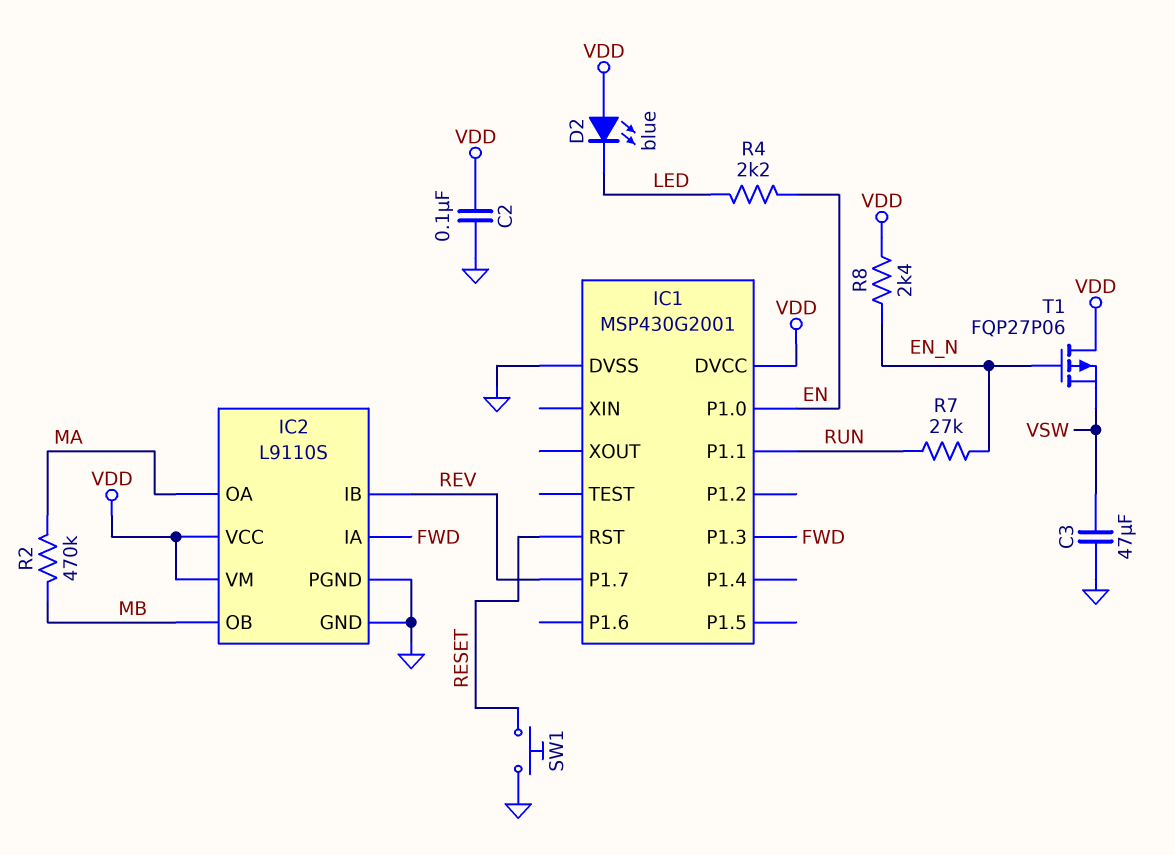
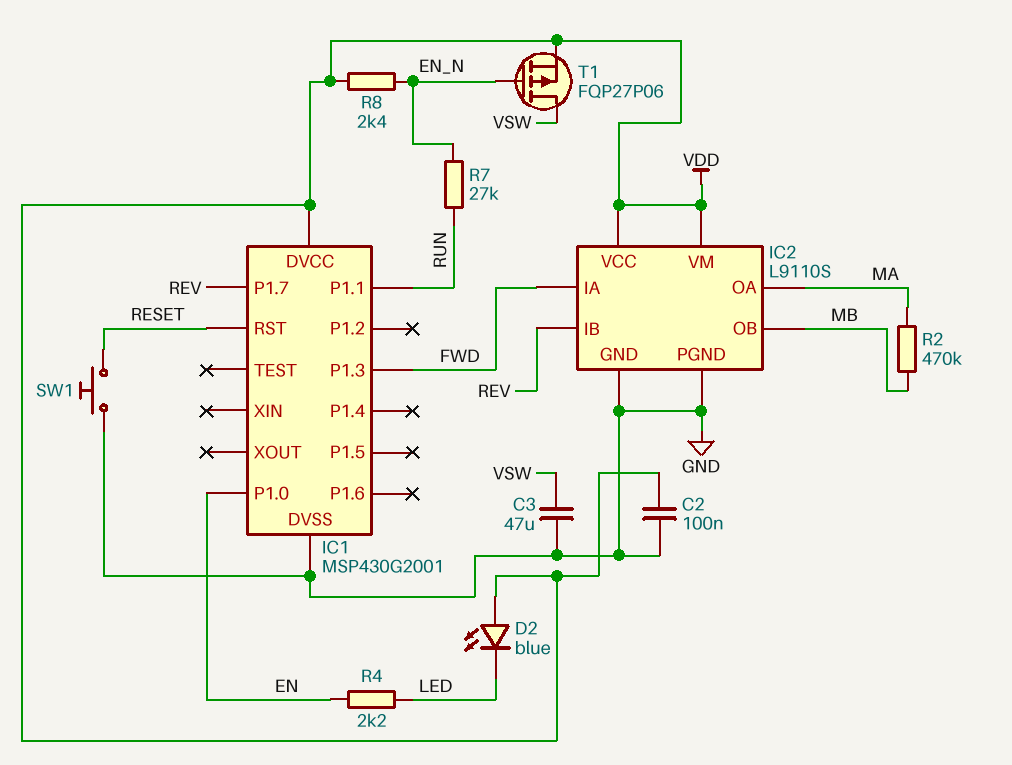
T1: PMOS FQP27P06 (G EN_N, D VDD, S VSW) -> PMOS FQP27P06 (G EN_N, D VSW, S VDD)

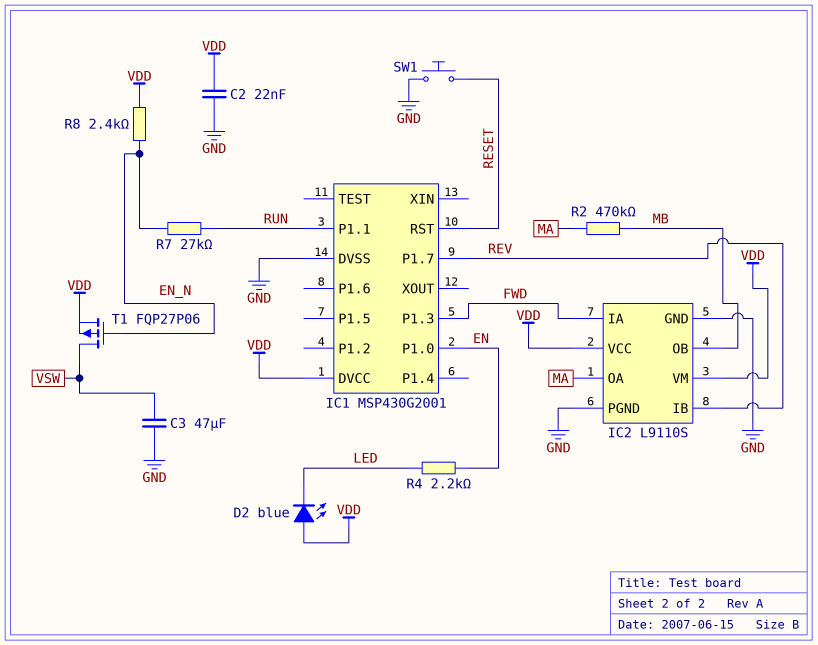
C2: 100nF (GND, VDD) -> 22nF (GND, VDD)

